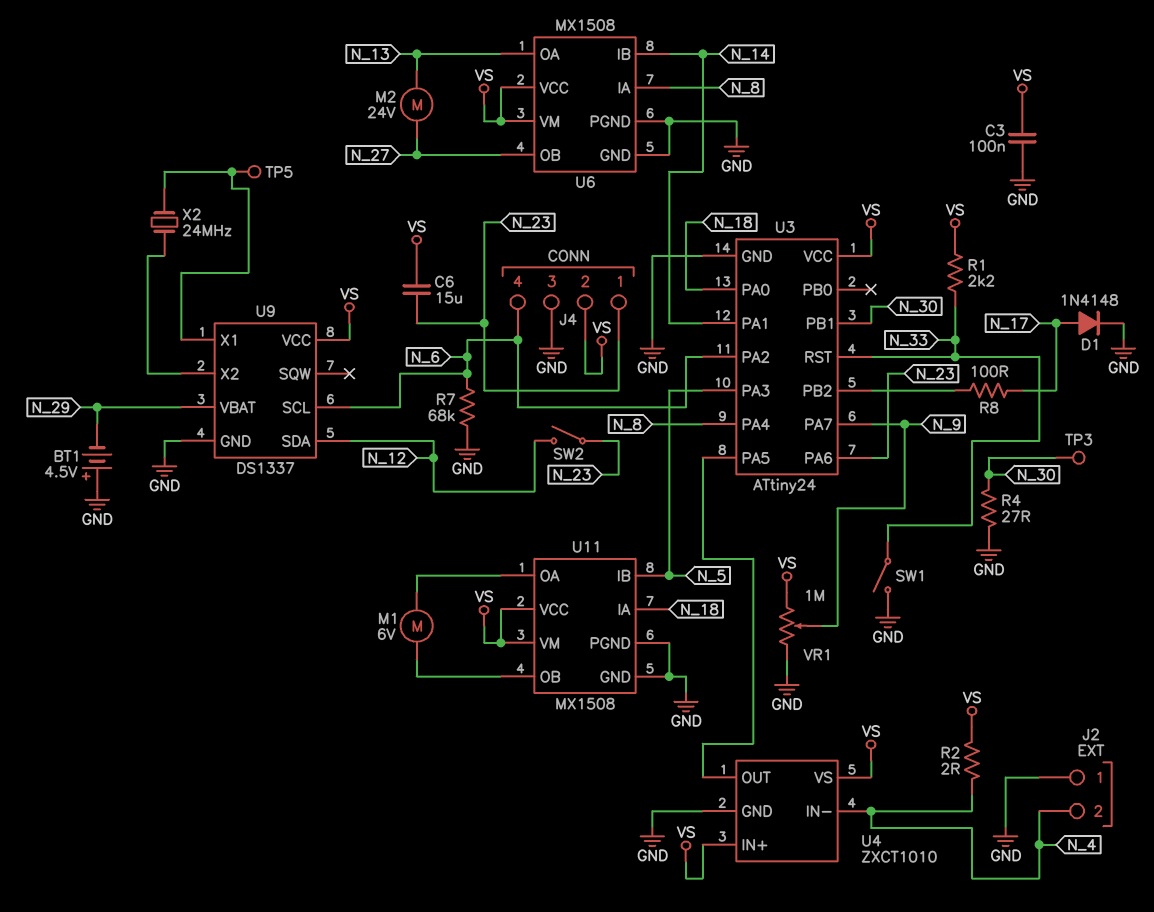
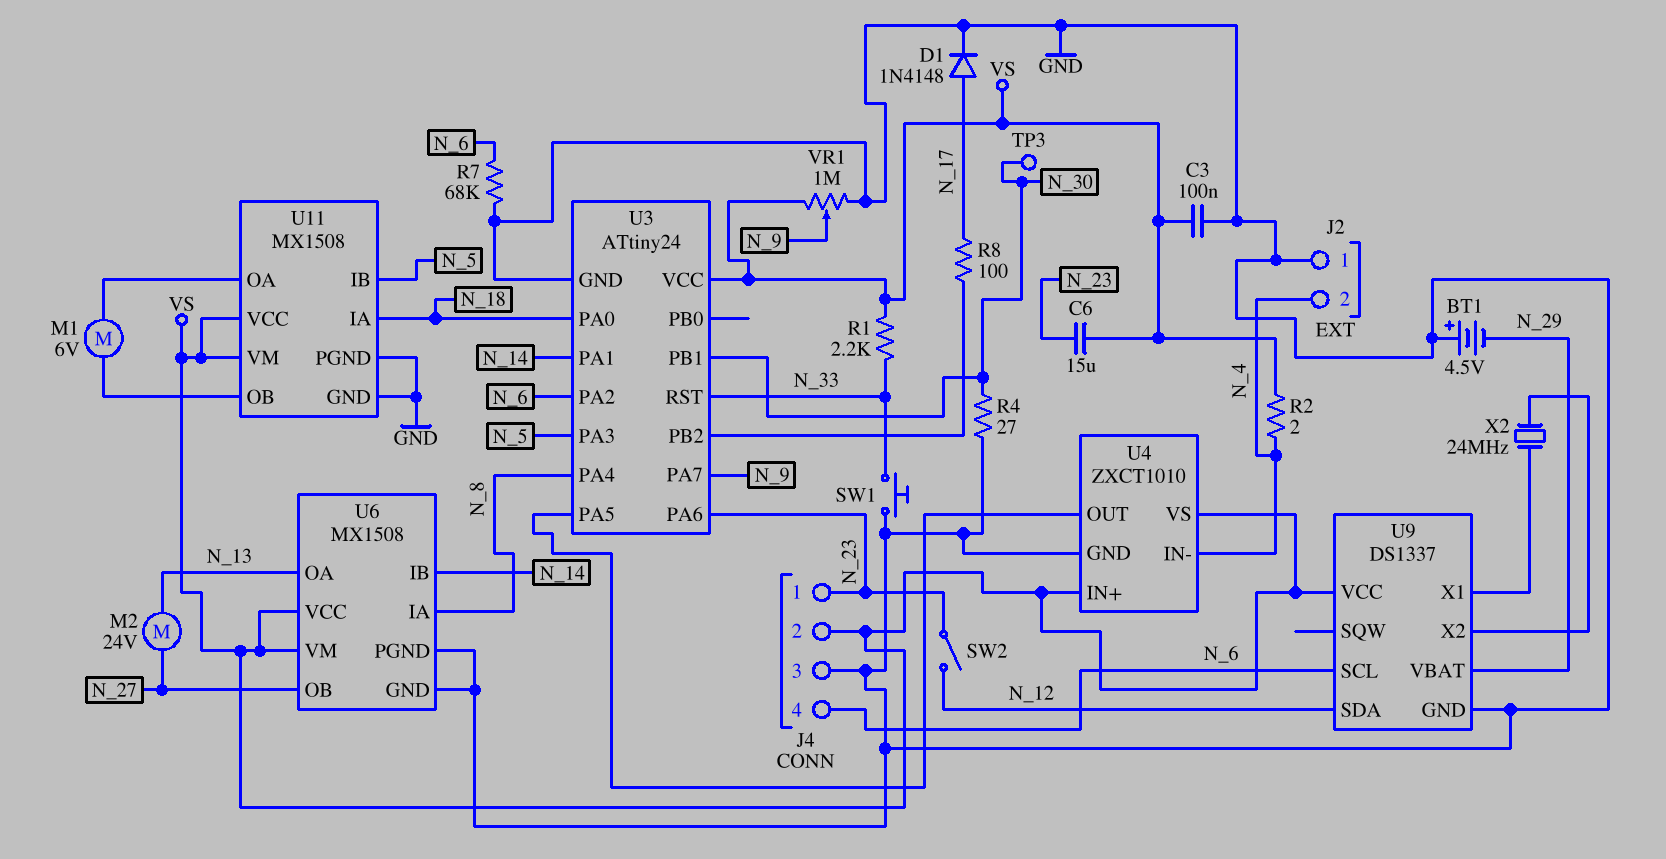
SW1: switch (GND, N_33) -> button (GND, N_33)
TP5: test point (U9/X1) -> none

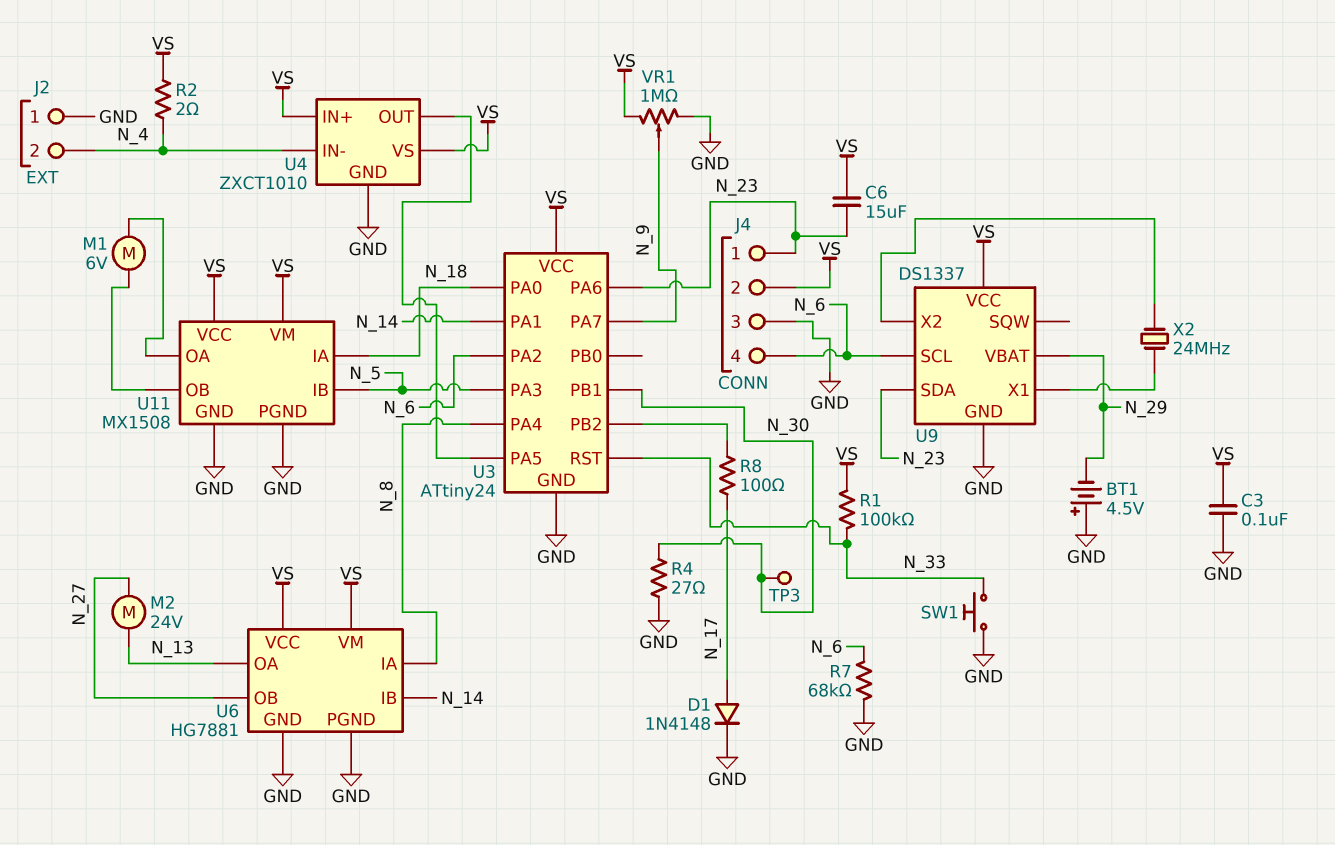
R1: 2.2k (N_33, VS) -> 100k (N_33, VS)
SW2: switch (N_12, N_23) -> none
U6: MX1508 -> HG7881
U9 pin SDA: N_12 -> N_23

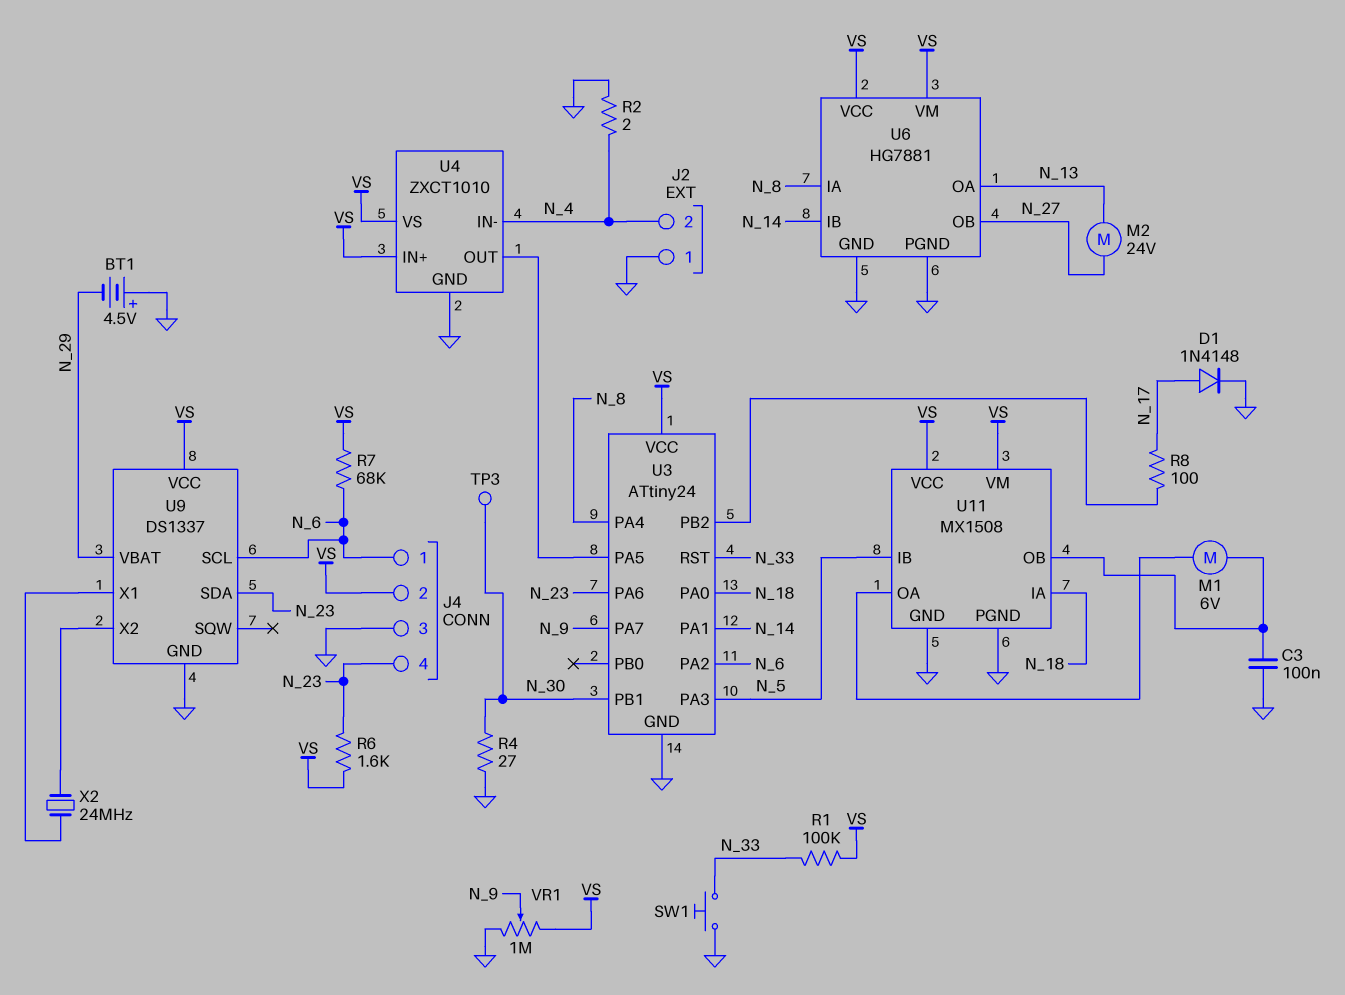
C3: 100nF (GND, VS) -> 100nF (GND, U11/OB)
C6: 15uF (N_23, VS) -> none
J4 pin 1: N_23 -> N_6
J4 pin 4: N_6 -> N_23
R2: 2 (N_4, VS) -> 2 (GND, N_4)
R6: none -> 1.6k (N_23, VS)
R7: 68k (GND, N_6) -> 68k (N_6, VS)

